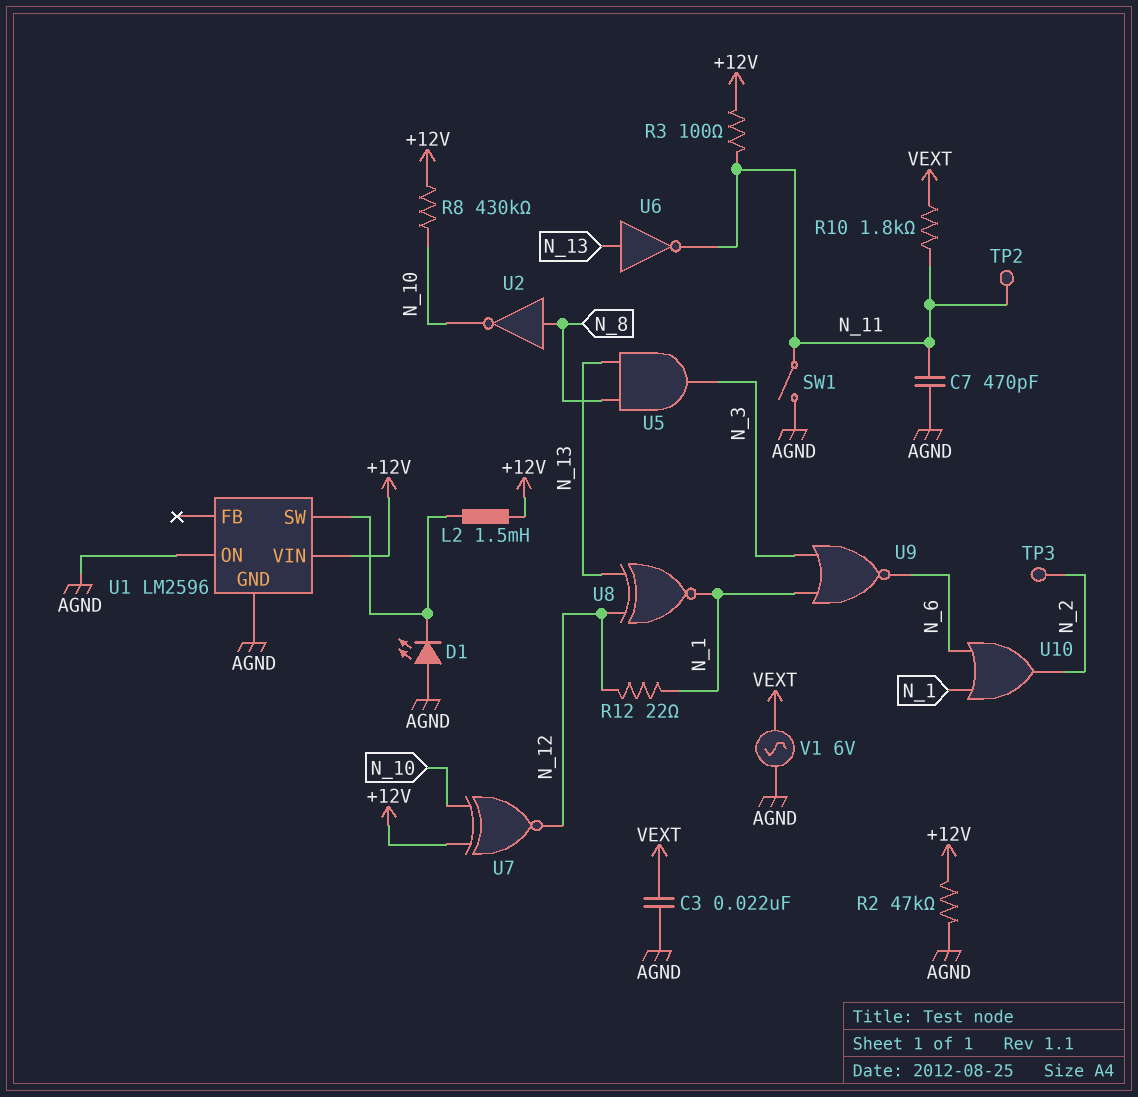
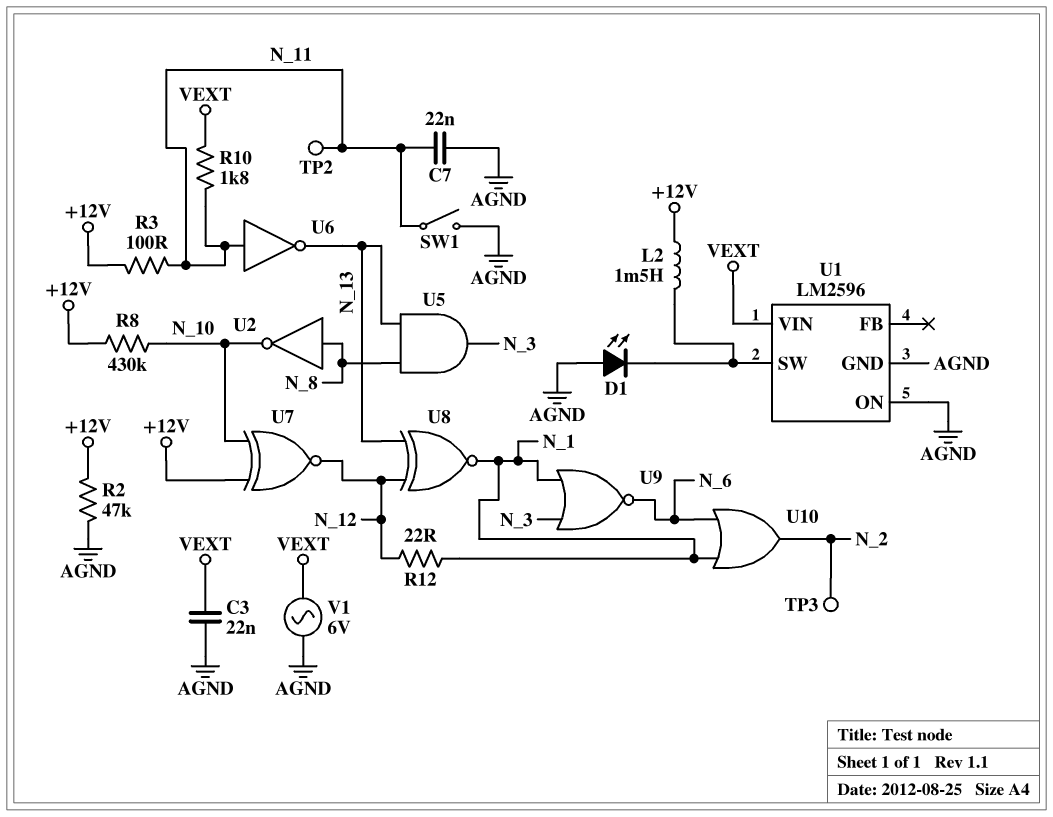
C7: 470pF (AGND, N_11) -> 22nF (AGND, N_11)
U1 pin VIN: +12V -> VEXT
U6: NOT (in N_13, out N_11) -> NOT (in N_11, out N_13)

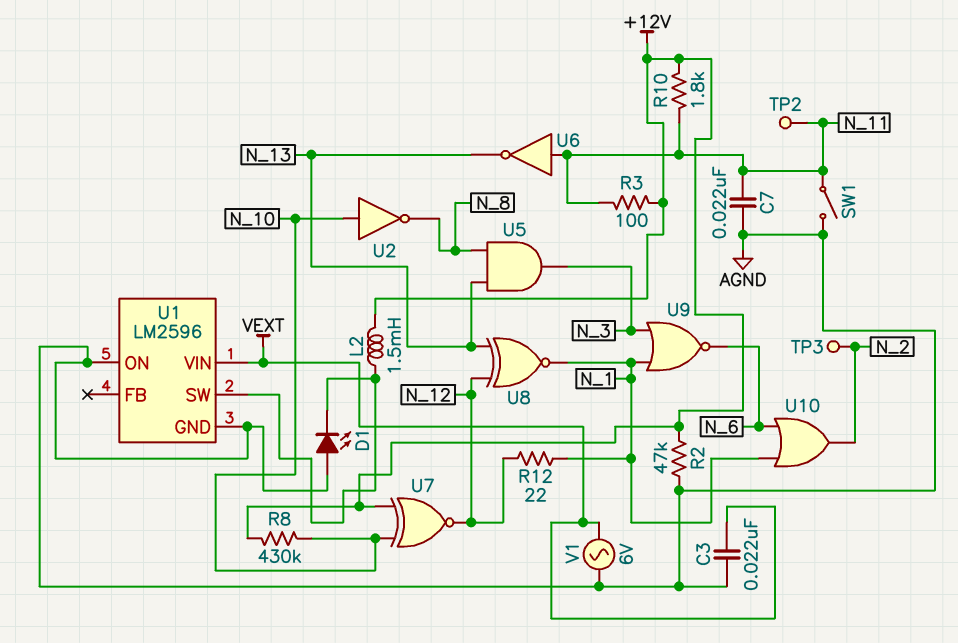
R10: 1.8k (N_11, VEXT) -> 1.8k (+12V, N_11)
U2: NOT (in N_8, out N_10) -> NOT (in N_10, out N_8)

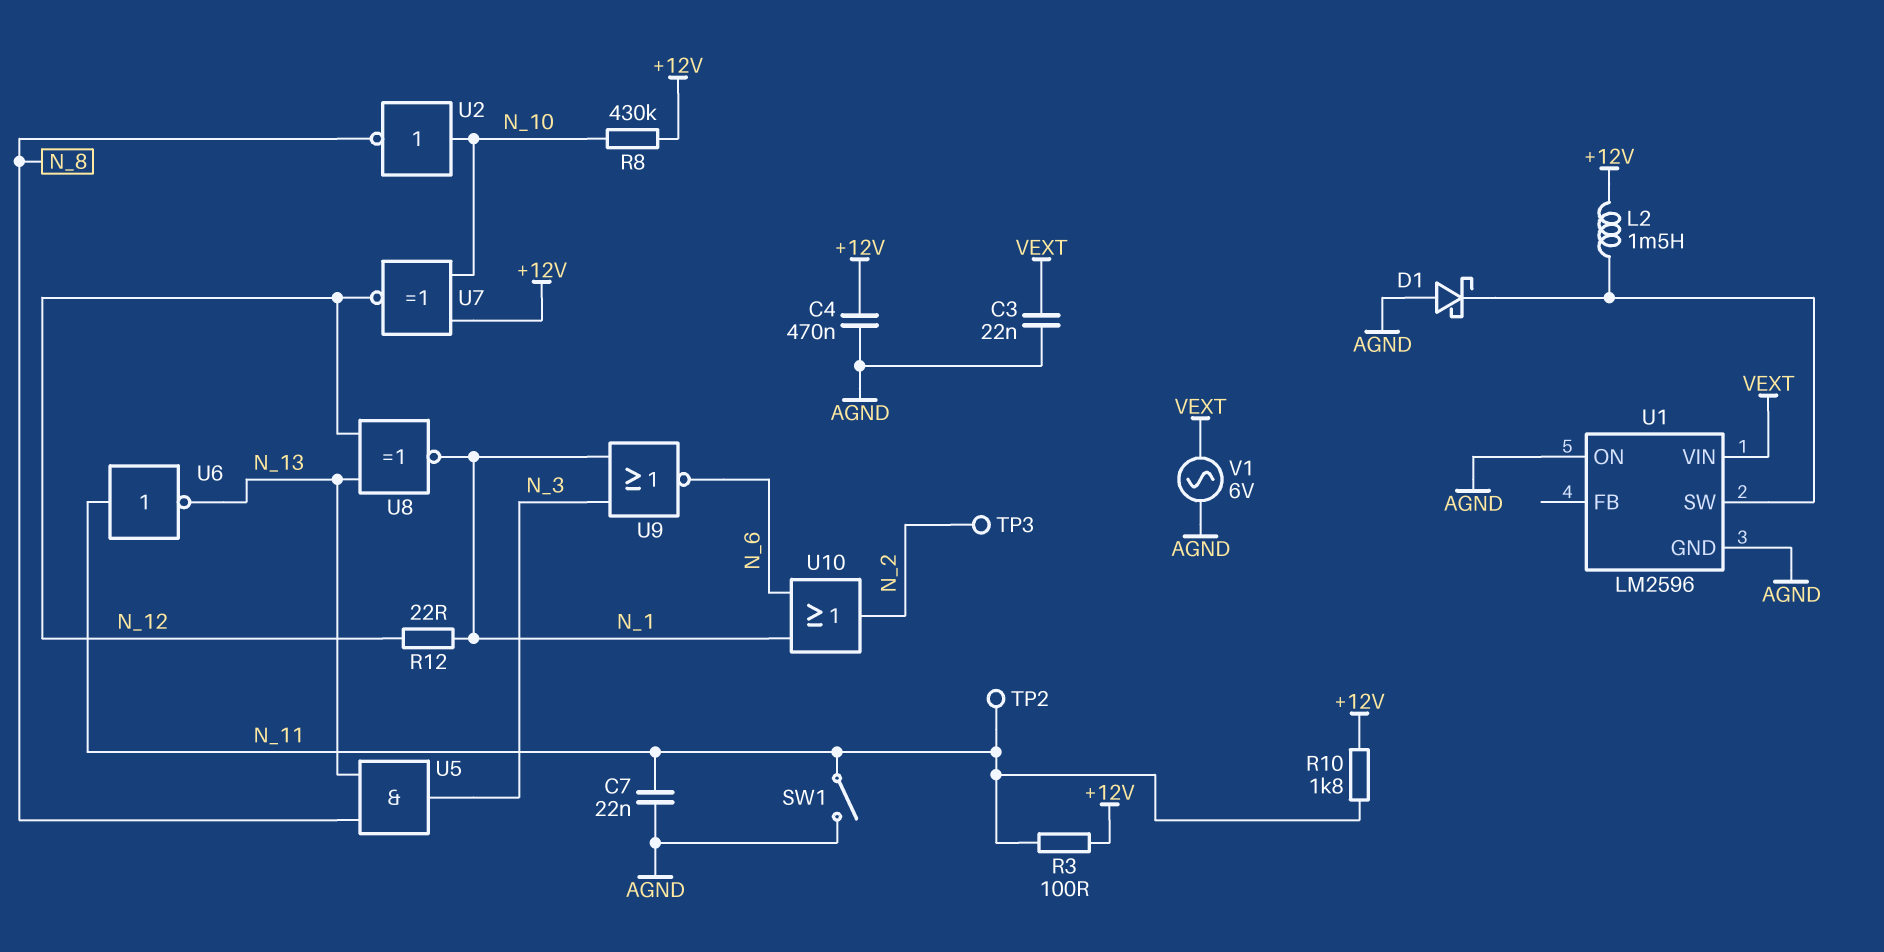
C4: none -> 470nF (+12V, AGND)
D1: LED (A AGND, K U1/SW) -> schottky (A AGND, K U1/SW)
R2: 47k (+12V, AGND) -> none

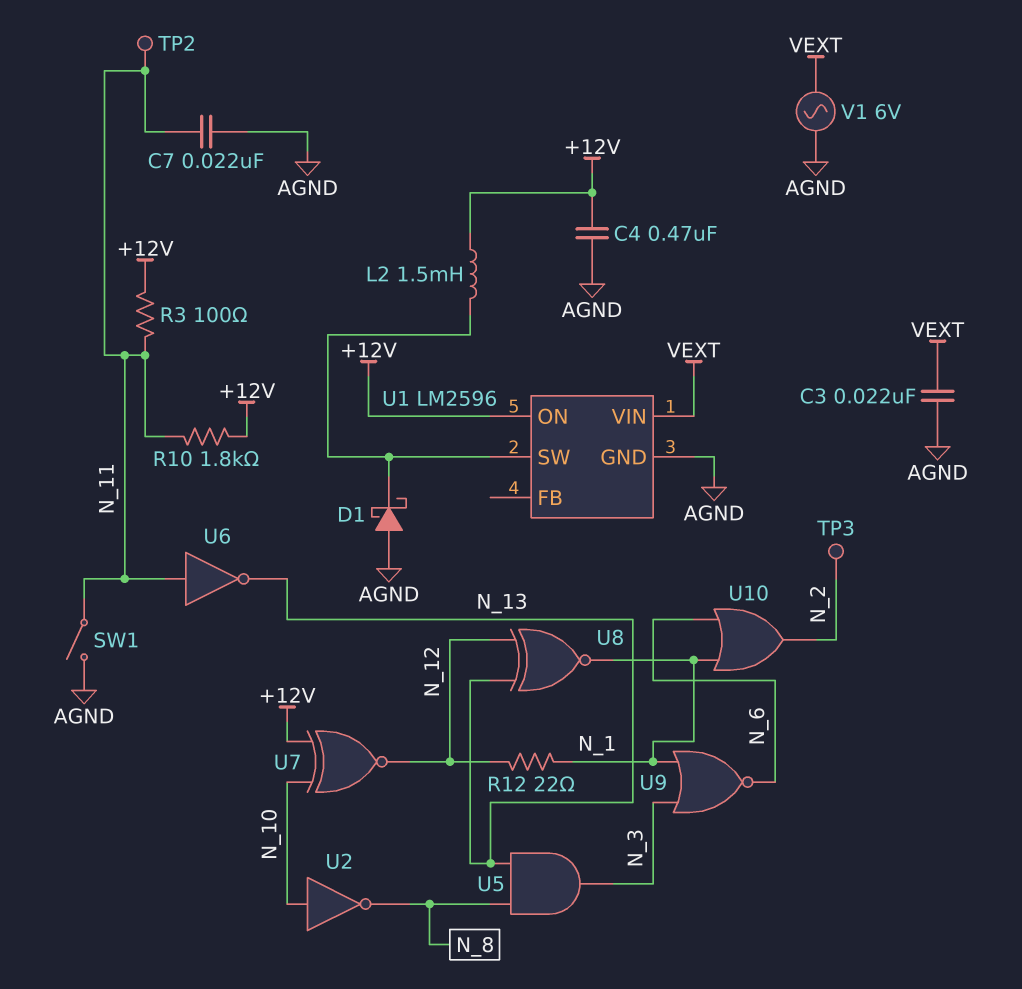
R8: 430k (+12V, N_10) -> none
U1 pin ON: AGND -> +12V

